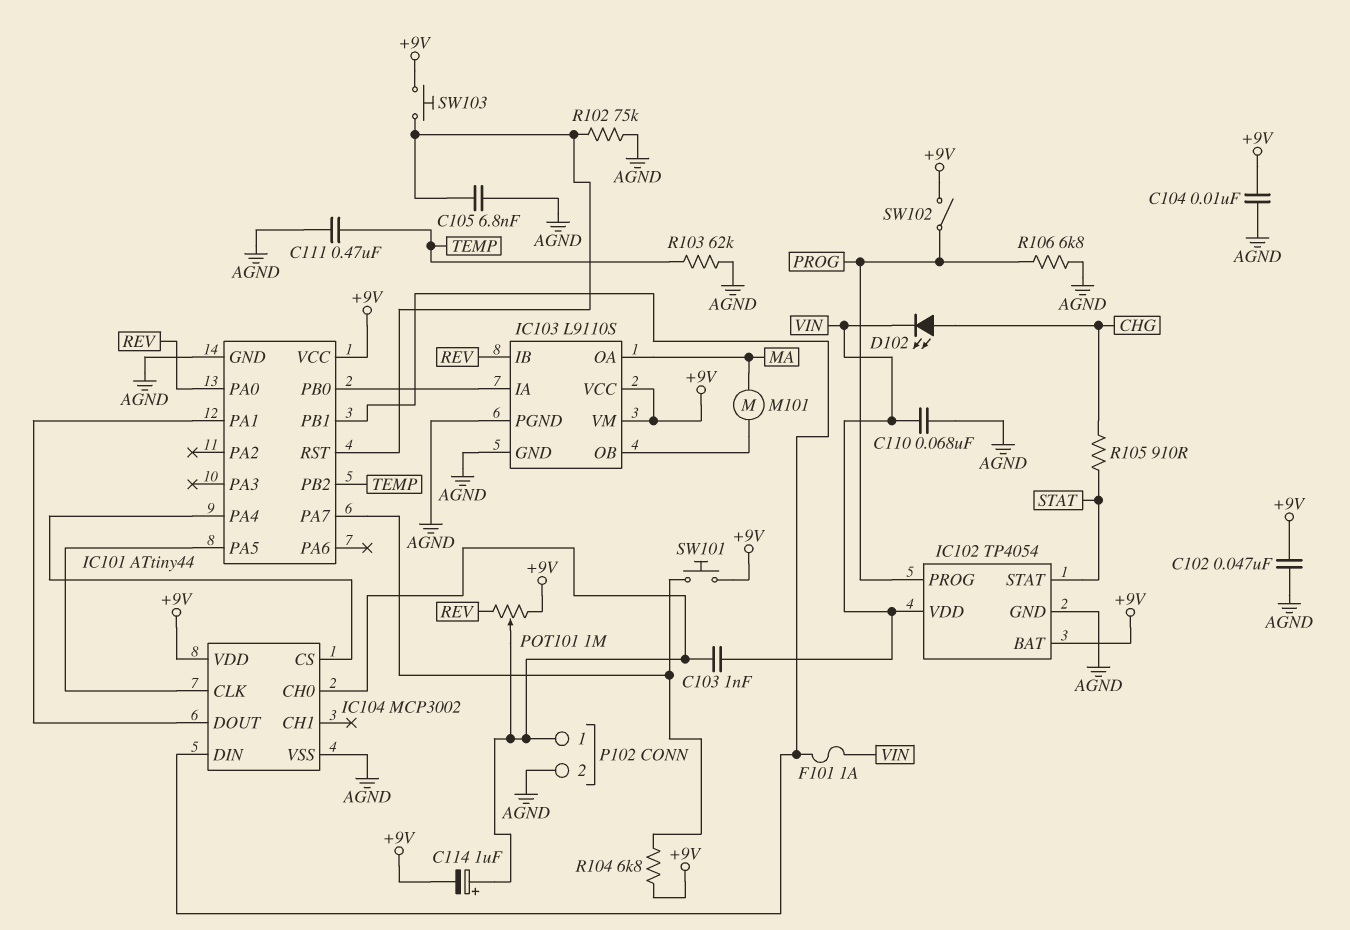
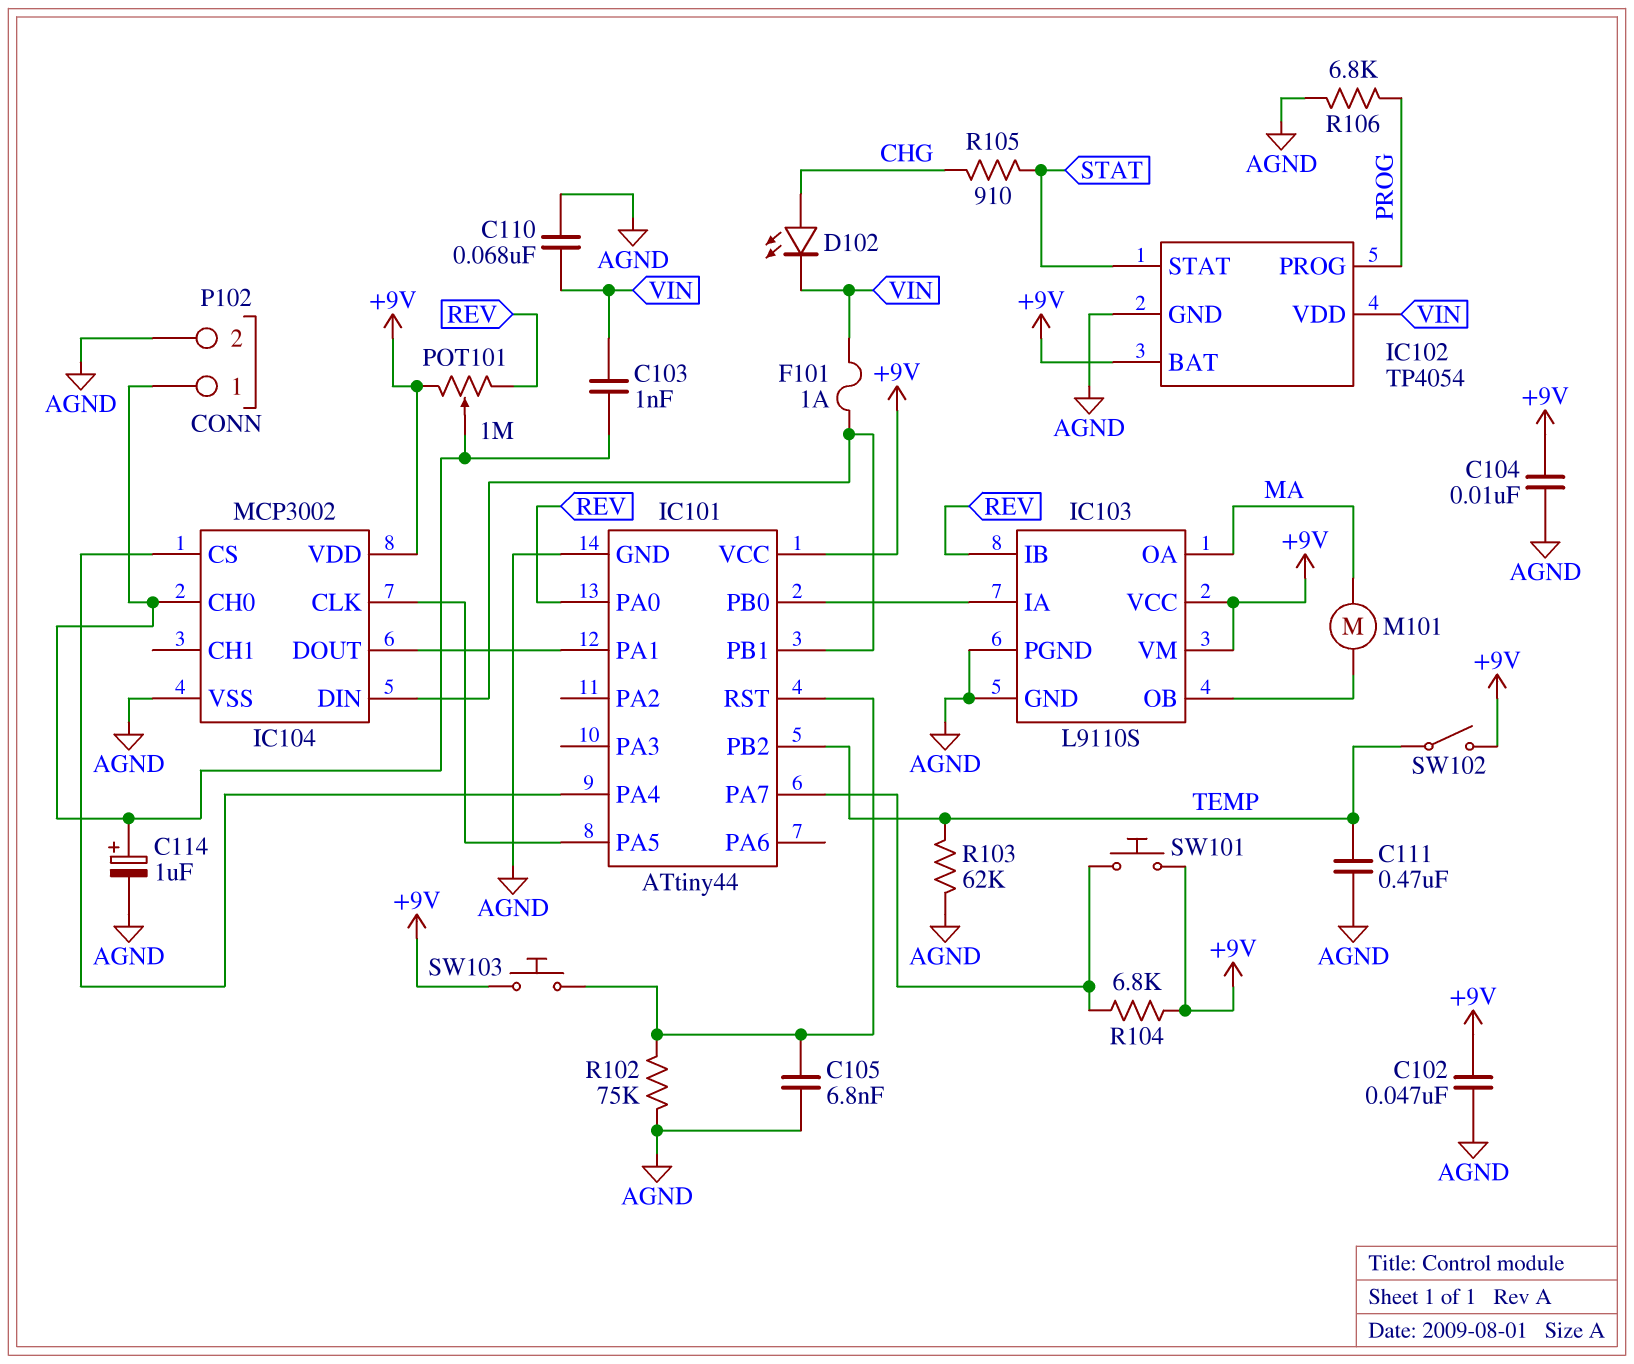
C114: 1uF (plus IC104/CH0, minus +9V) -> 1uF (plus IC104/CH0, minus AGND)
SW102: switch (+9V, PROG) -> switch (+9V, TEMP)

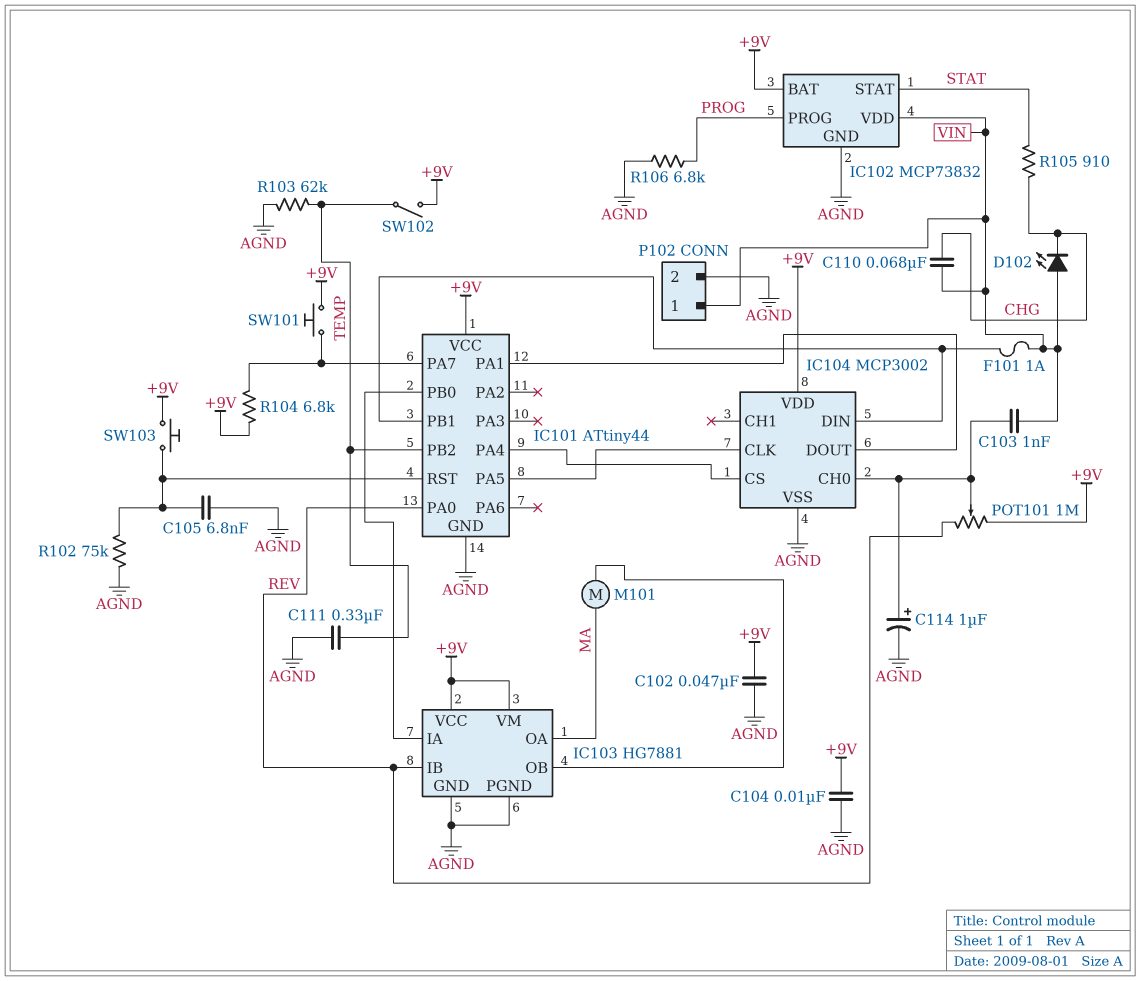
C110: 68nF (AGND, VIN) -> 68nF (CHG, VIN)
C111: 470nF (AGND, TEMP) -> 330nF (AGND, TEMP)
D102: LED (A CHG, K VIN) -> LED (A VIN, K CHG)
IC102: TP4054 -> MCP73832
IC103: L9110S -> HG7881
P102 pin 1: IC104/CH0 -> VIN

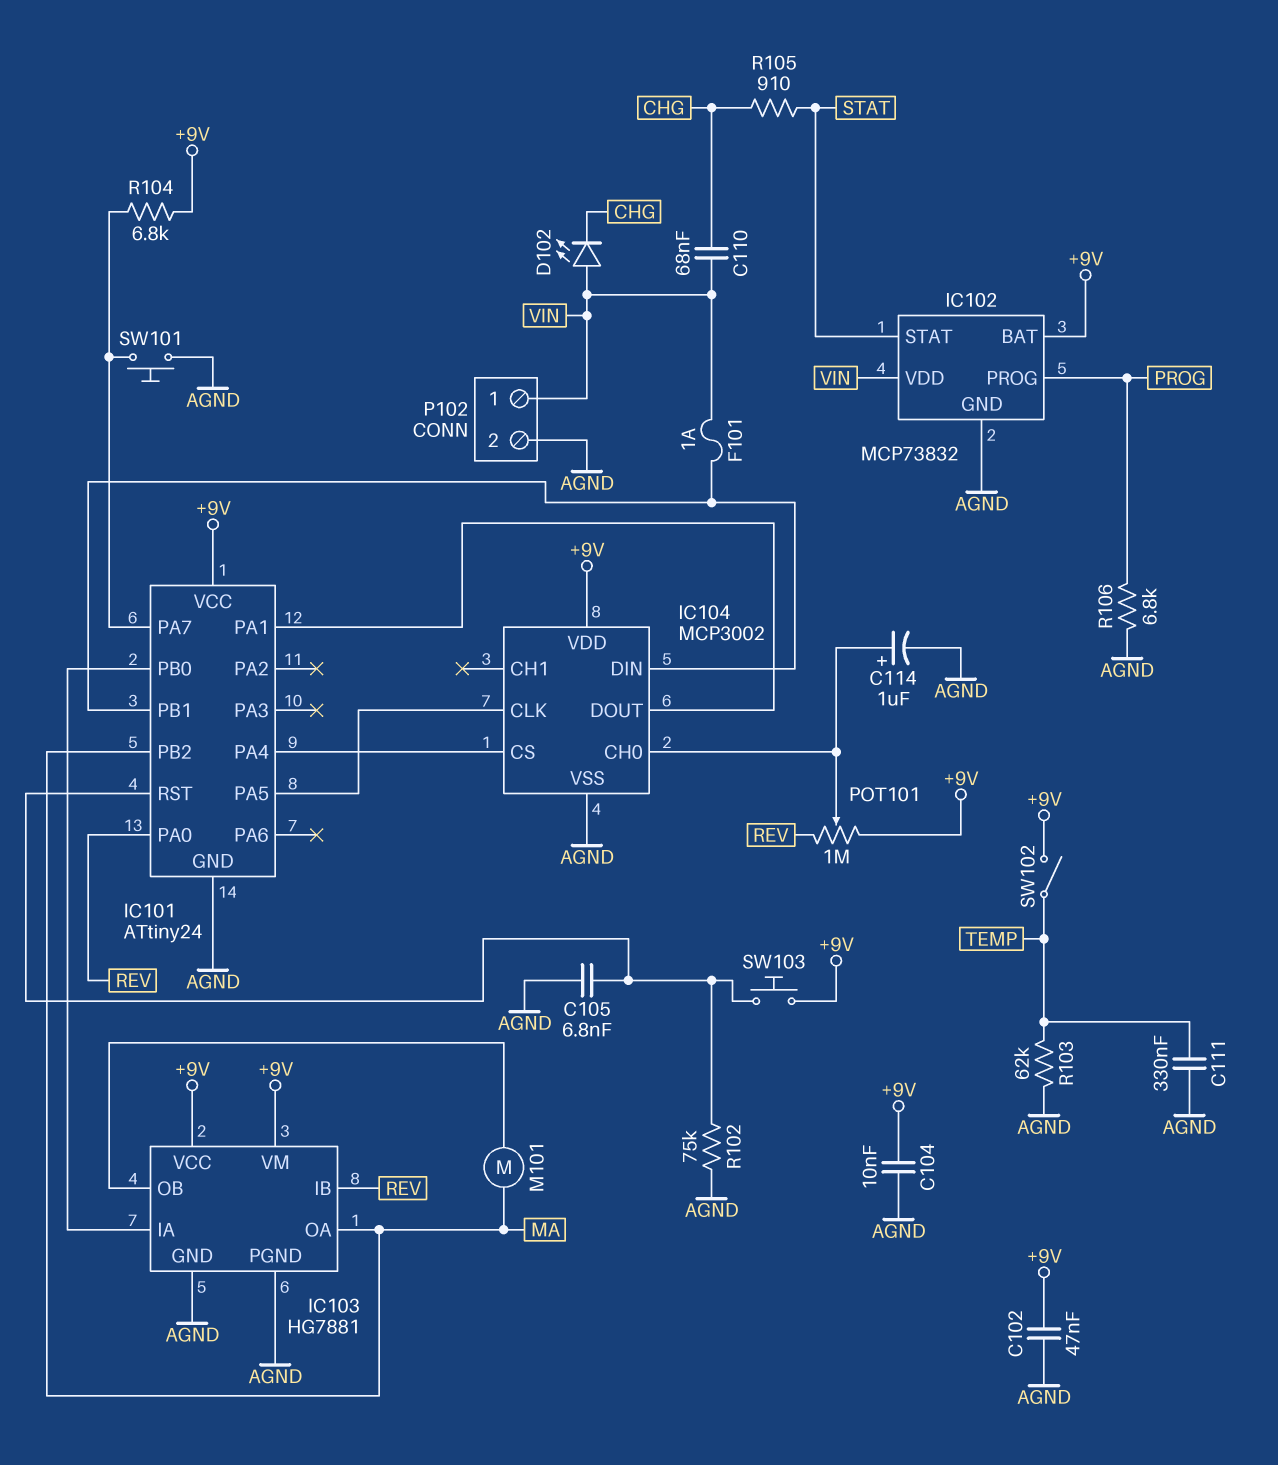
C103: 1nF (IC104/CH0, VIN) -> none
IC101: ATtiny44 -> ATtiny24
IC101 pin PB2: TEMP -> MA
SW101: button (+9V, IC101/PA7) -> button (AGND, IC101/PA7)

